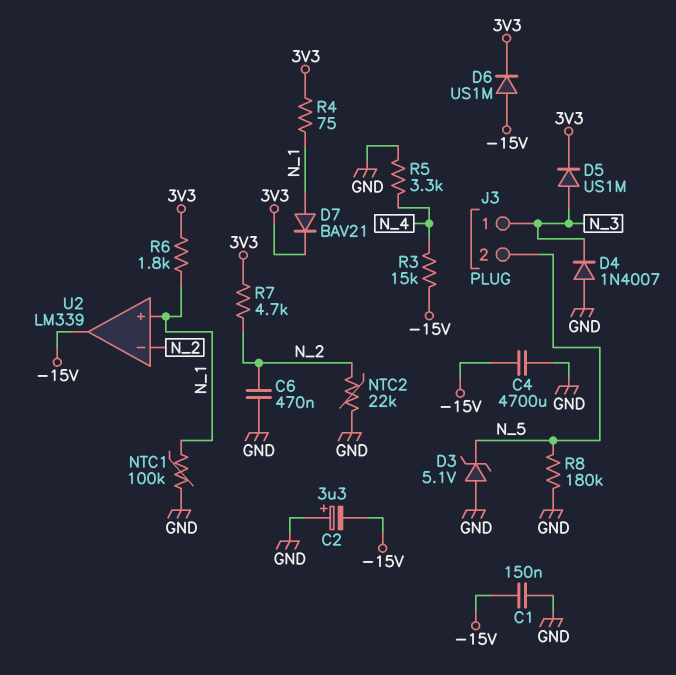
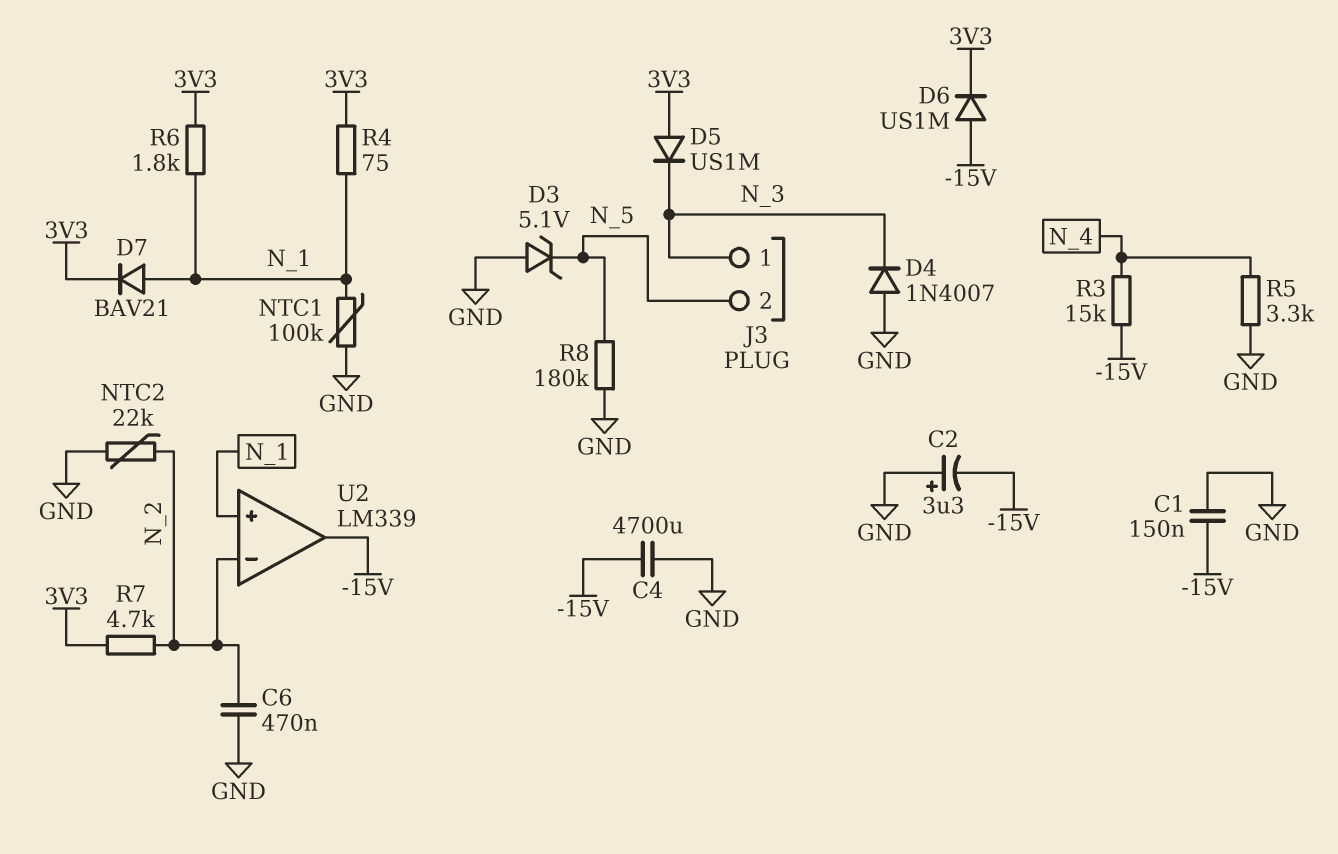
D5: diode US1M (A N_3, K 3V3) -> diode US1M (A 3V3, K N_3)

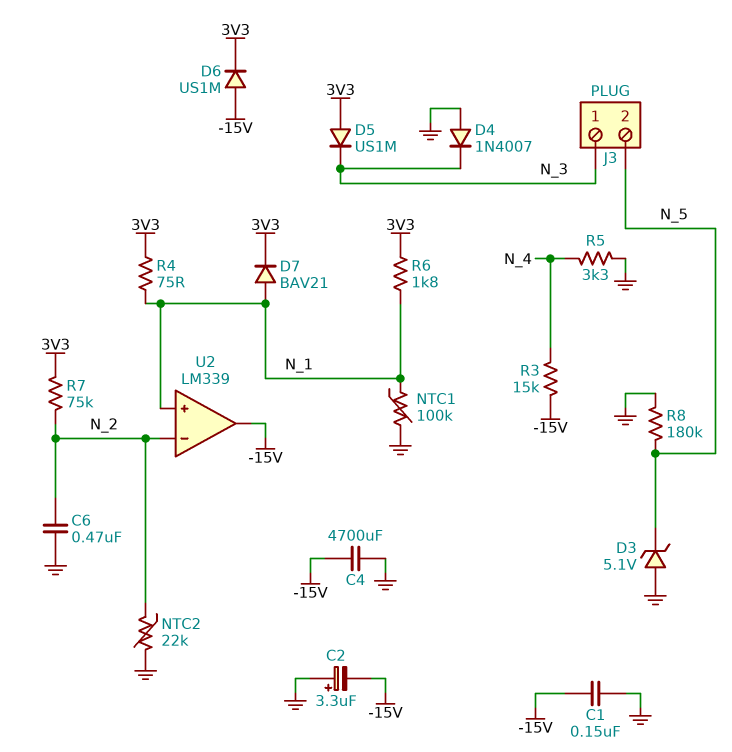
R7: 4.7k (3V3, N_2) -> 75k (3V3, N_2)

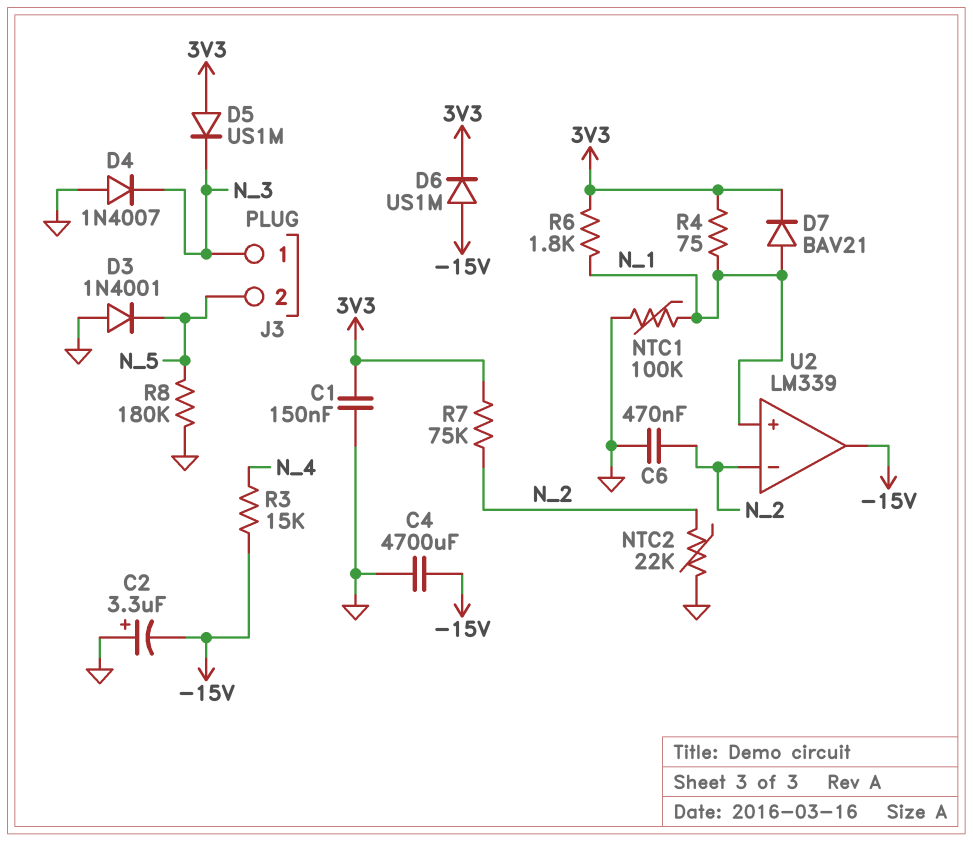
C1: 150nF (-15V, GND) -> 150nF (3V3, GND)
D3: zener 5.1V (A GND, K N_5) -> diode 1N4001 (A GND, K N_5)
R5: 3.3k (GND, N_4) -> none

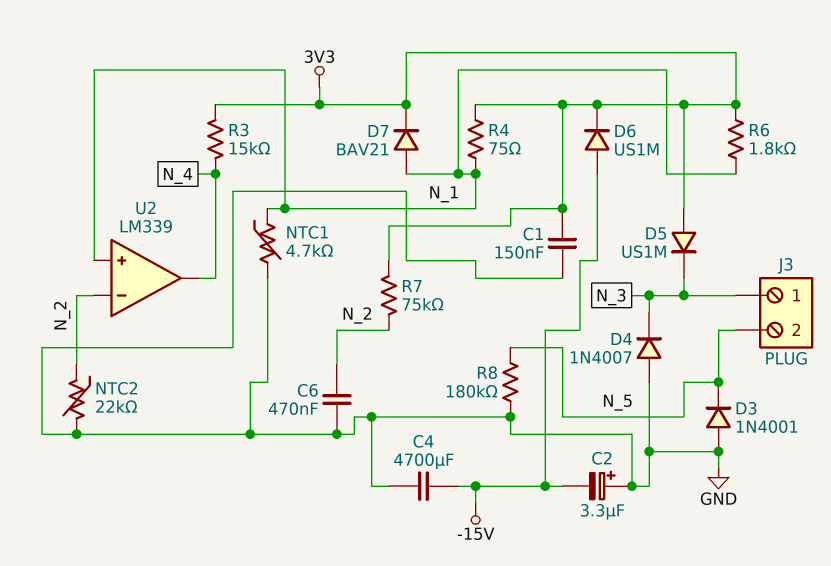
NTC1: 100k (GND, N_1) -> 4.7k (GND, N_1)
R3: 15k (-15V, N_4) -> 15k (3V3, N_4)
U2 pin out: -15V -> N_4

